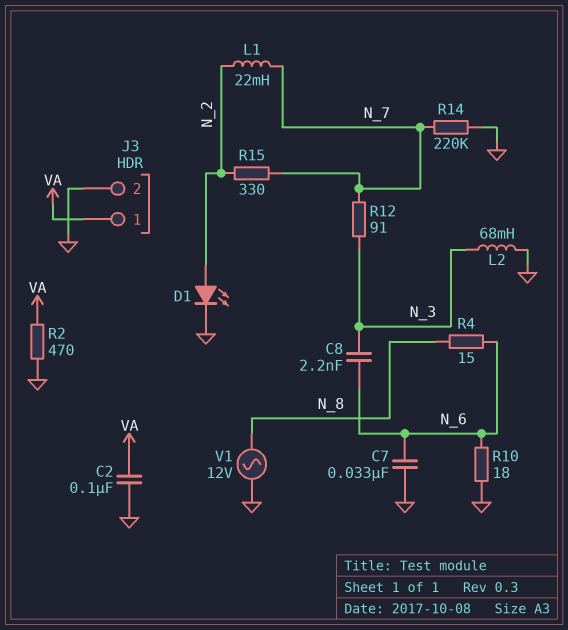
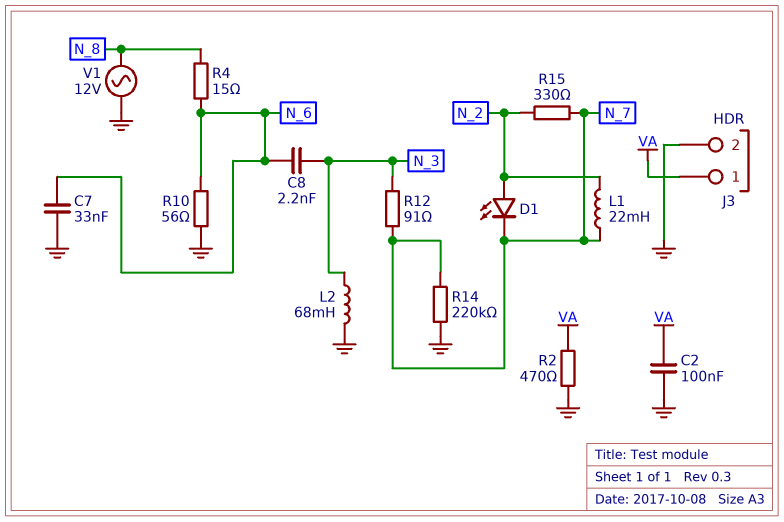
D1: LED (A N_2, K GND) -> LED (A N_2, K N_7)
R10: 18 (GND, N_6) -> 56 (GND, N_6)

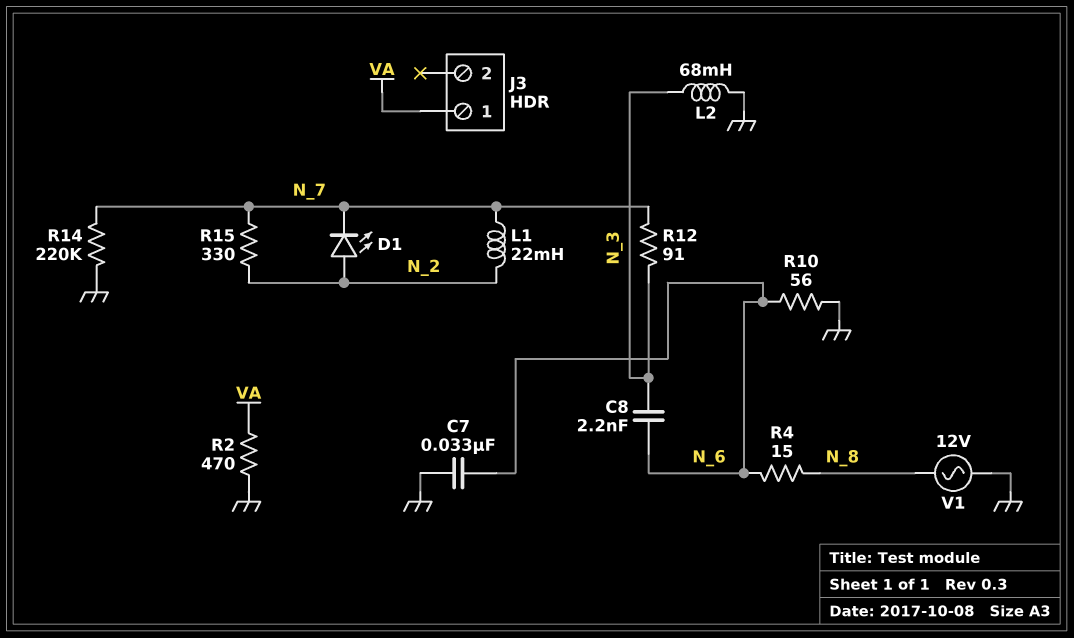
C2: 100nF (GND, VA) -> none
J3 pin 2: GND -> none

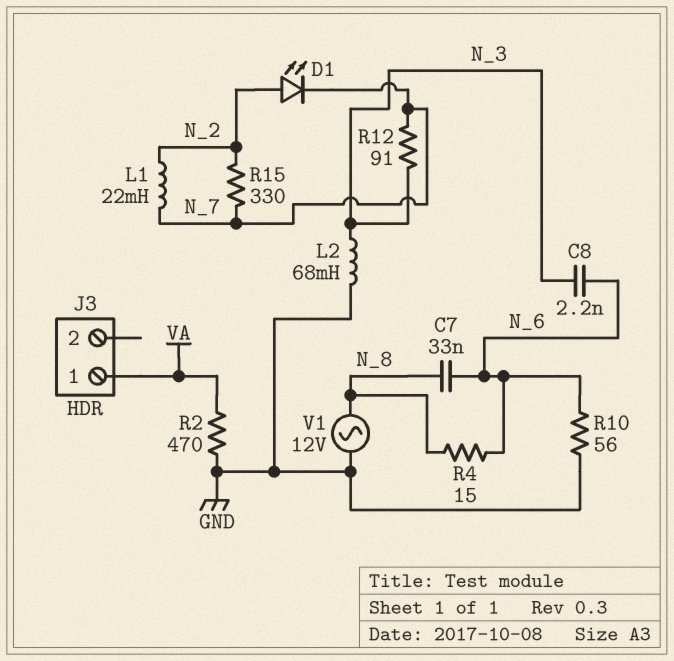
C7: 33nF (GND, N_6) -> 33nF (N_6, N_8)
R14: 220k (GND, N_7) -> none

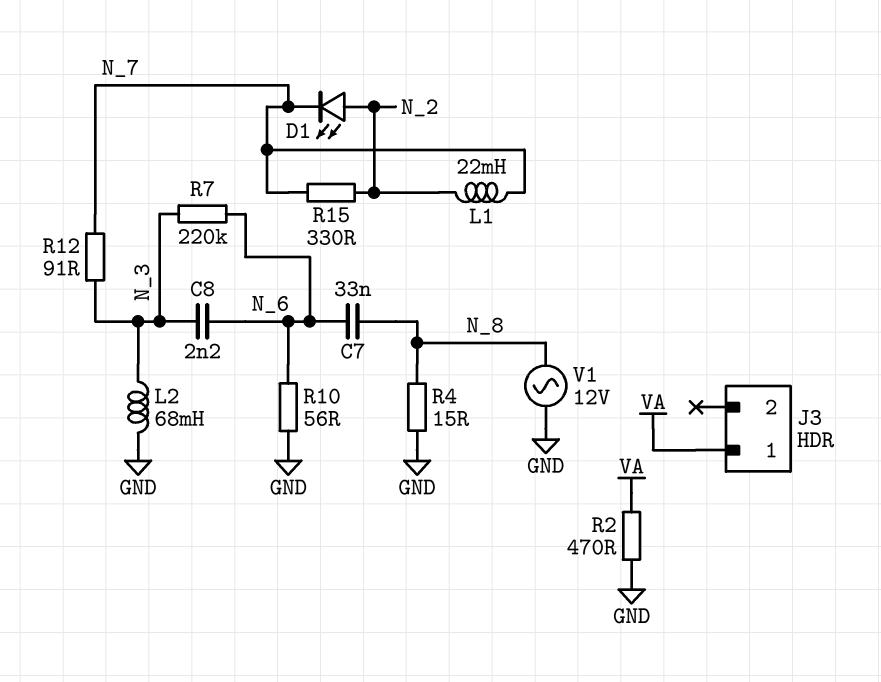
R4: 15 (N_6, N_8) -> 15 (GND, N_8)
R7: none -> 220k (N_3, N_6)

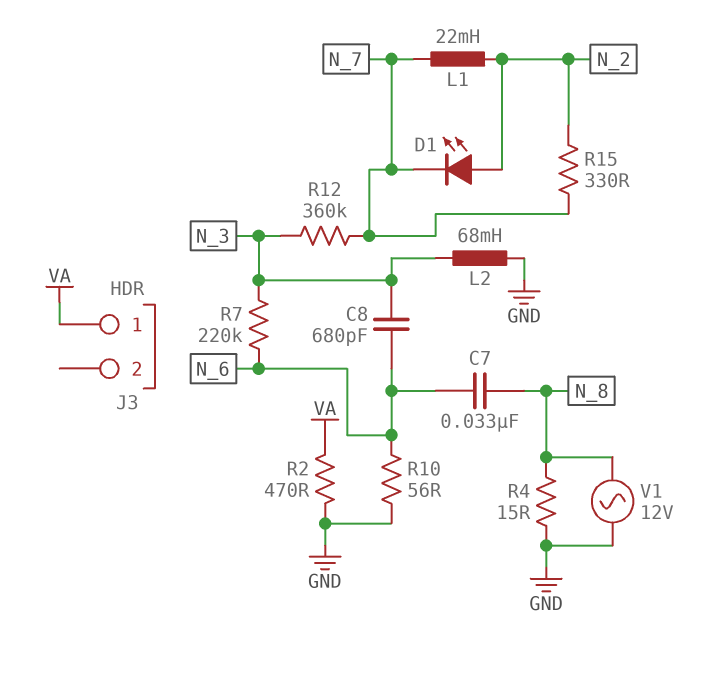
C8: 2.2nF (N_3, N_6) -> 680pF (N_3, N_6)
R12: 91 (N_3, N_7) -> 360k (N_3, N_7)

